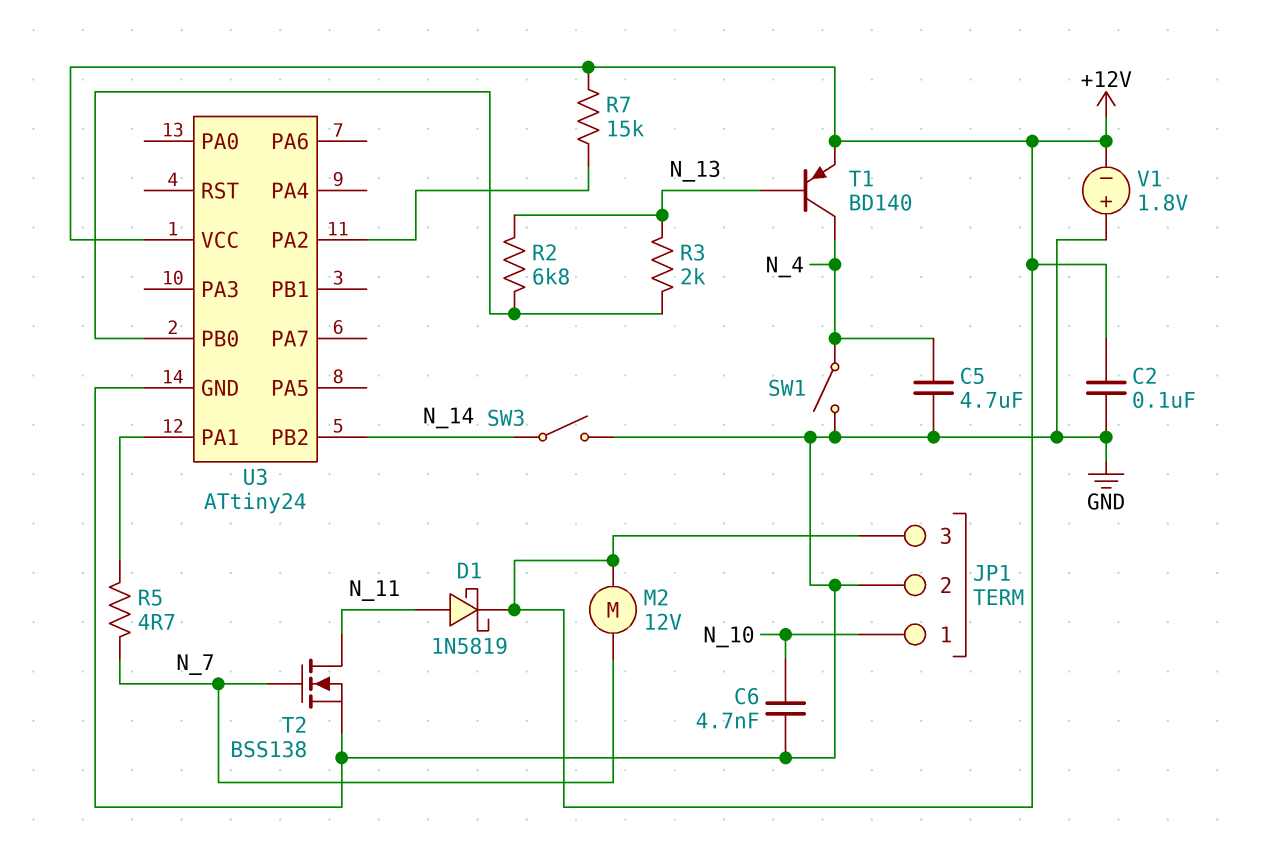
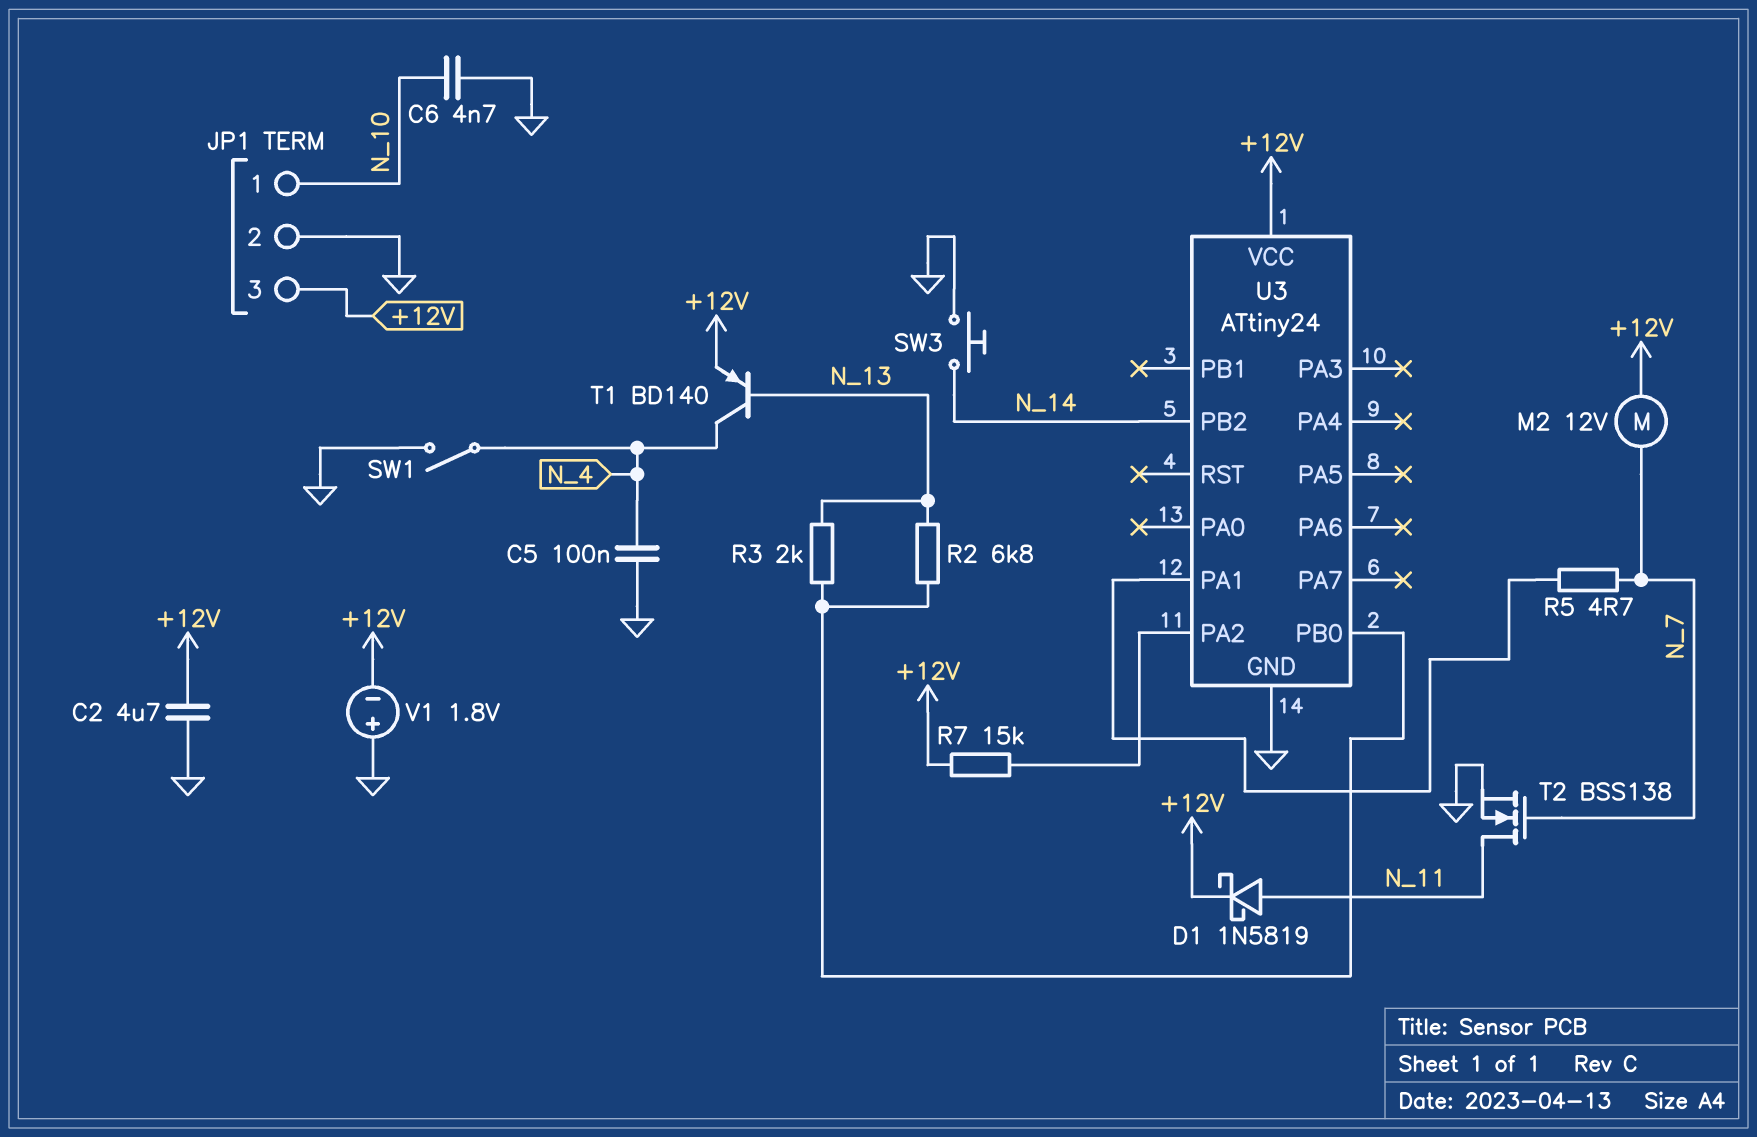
C2: 100nF (+12V, GND) -> 4.7uF (+12V, GND)
C5: 4.7uF (GND, N_4) -> 100nF (GND, N_4)
SW3: switch (GND, N_14) -> button (GND, N_14)

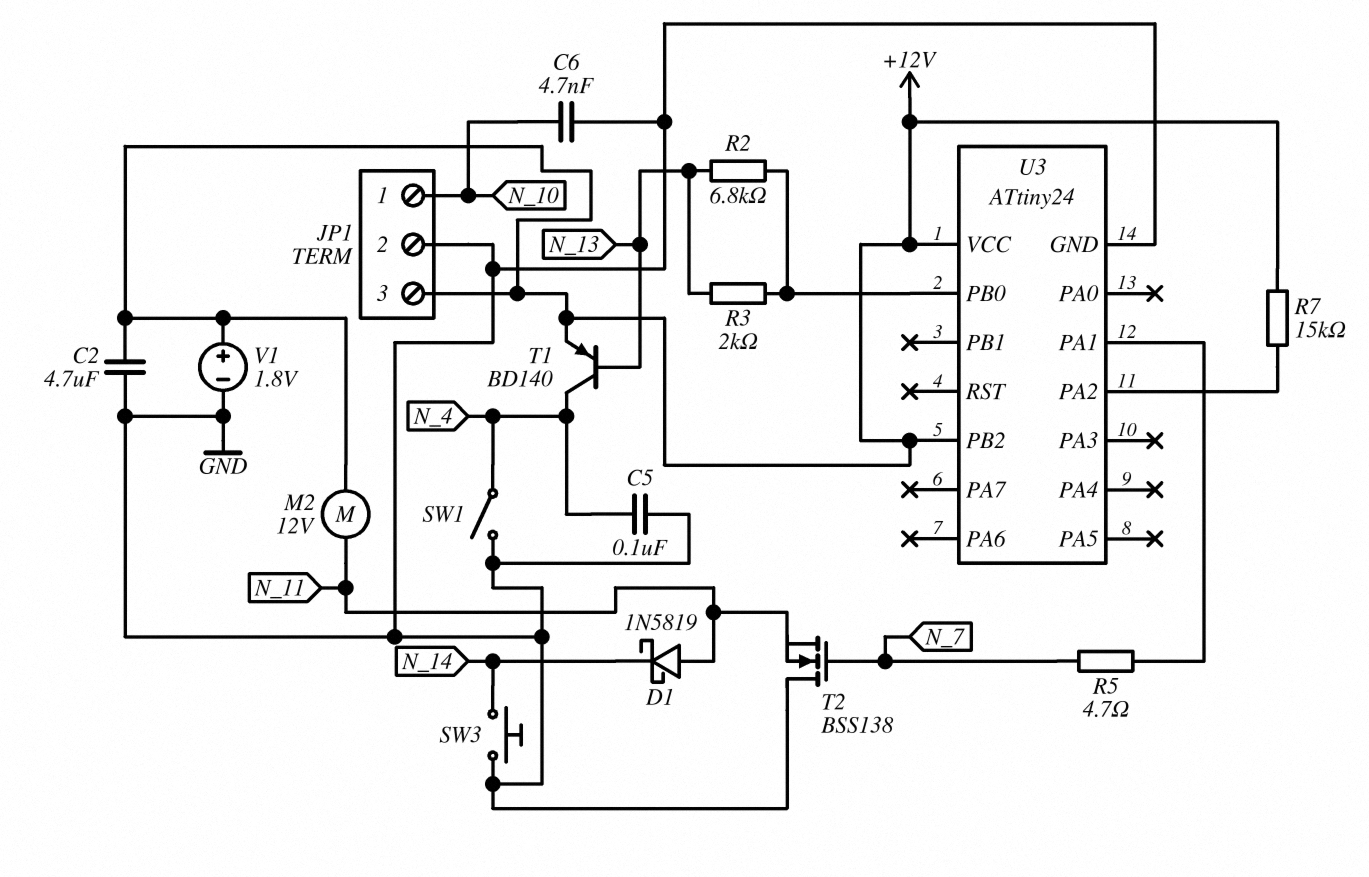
D1: schottky 1N5819 (A N_11, K +12V) -> schottky 1N5819 (A N_11, K N_14)
M2: motor 12V (+12V, N_7) -> motor 12V (+12V, N_11)
T2: NMOS BSS138 (G N_7, D N_11, S GND) -> NMOS BSS138 (G N_7, D GND, S N_11)
U3 pin PB2: N_14 -> +12V
V1: 1.8V (plus GND, minus +12V) -> 1.8V (plus +12V, minus GND)

